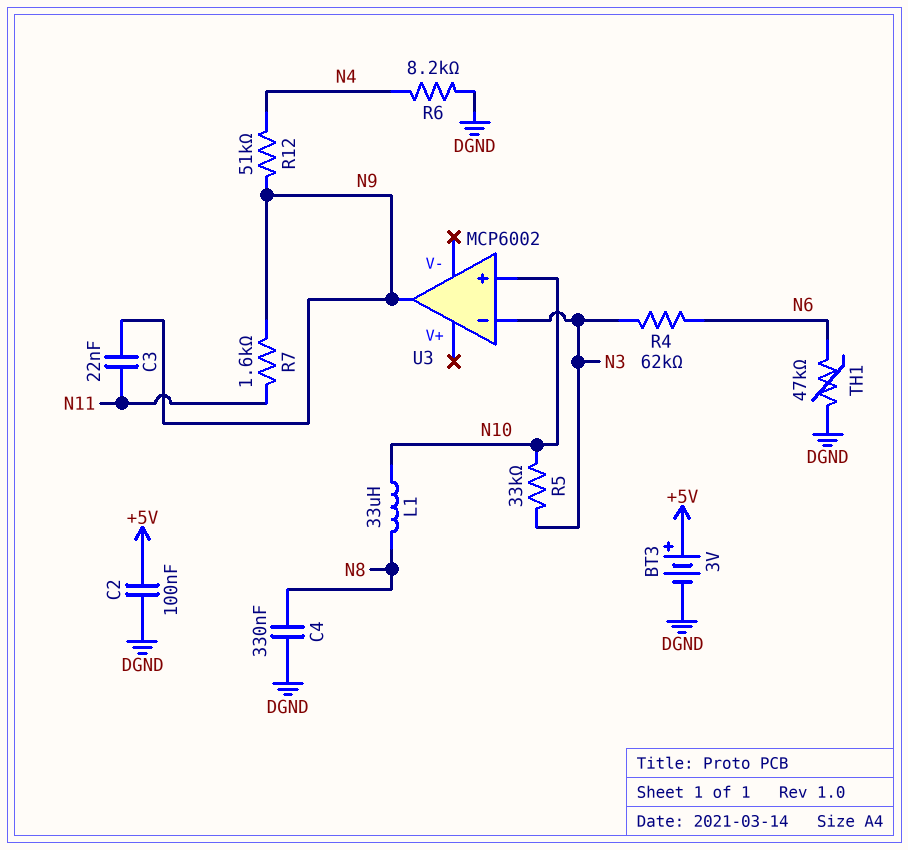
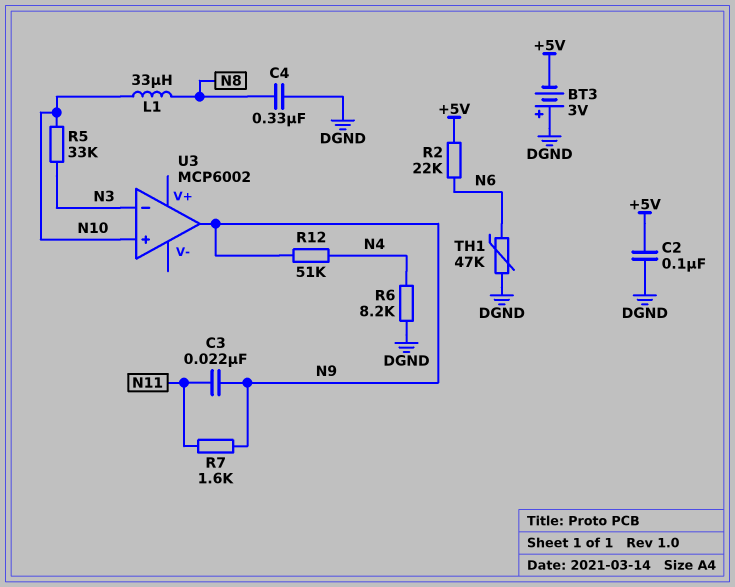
BT3: 3V (plus +5V, minus DGND) -> 3V (plus DGND, minus +5V)
R2: none -> 22k (+5V, N6)
R4: 62k (N3, N6) -> none

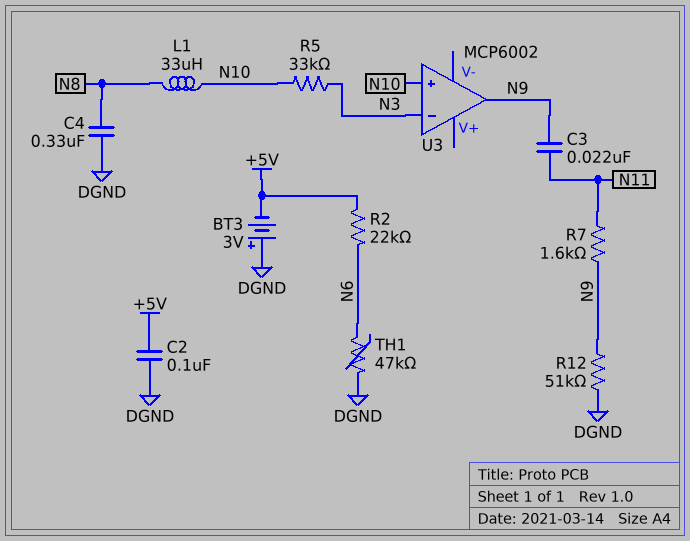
R6: 8.2k (DGND, N4) -> none
R12: 51k (N4, N9) -> 51k (DGND, N9)

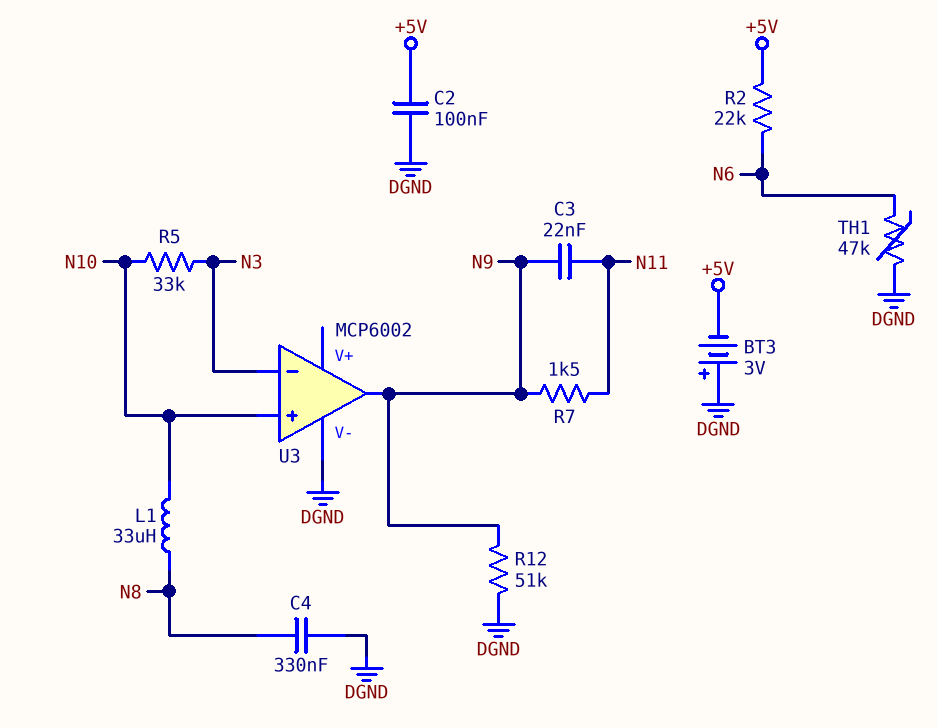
R7: 1.6k (N9, N11) -> 1.5k (N9, N11)
U3 pin V-: none -> DGND

